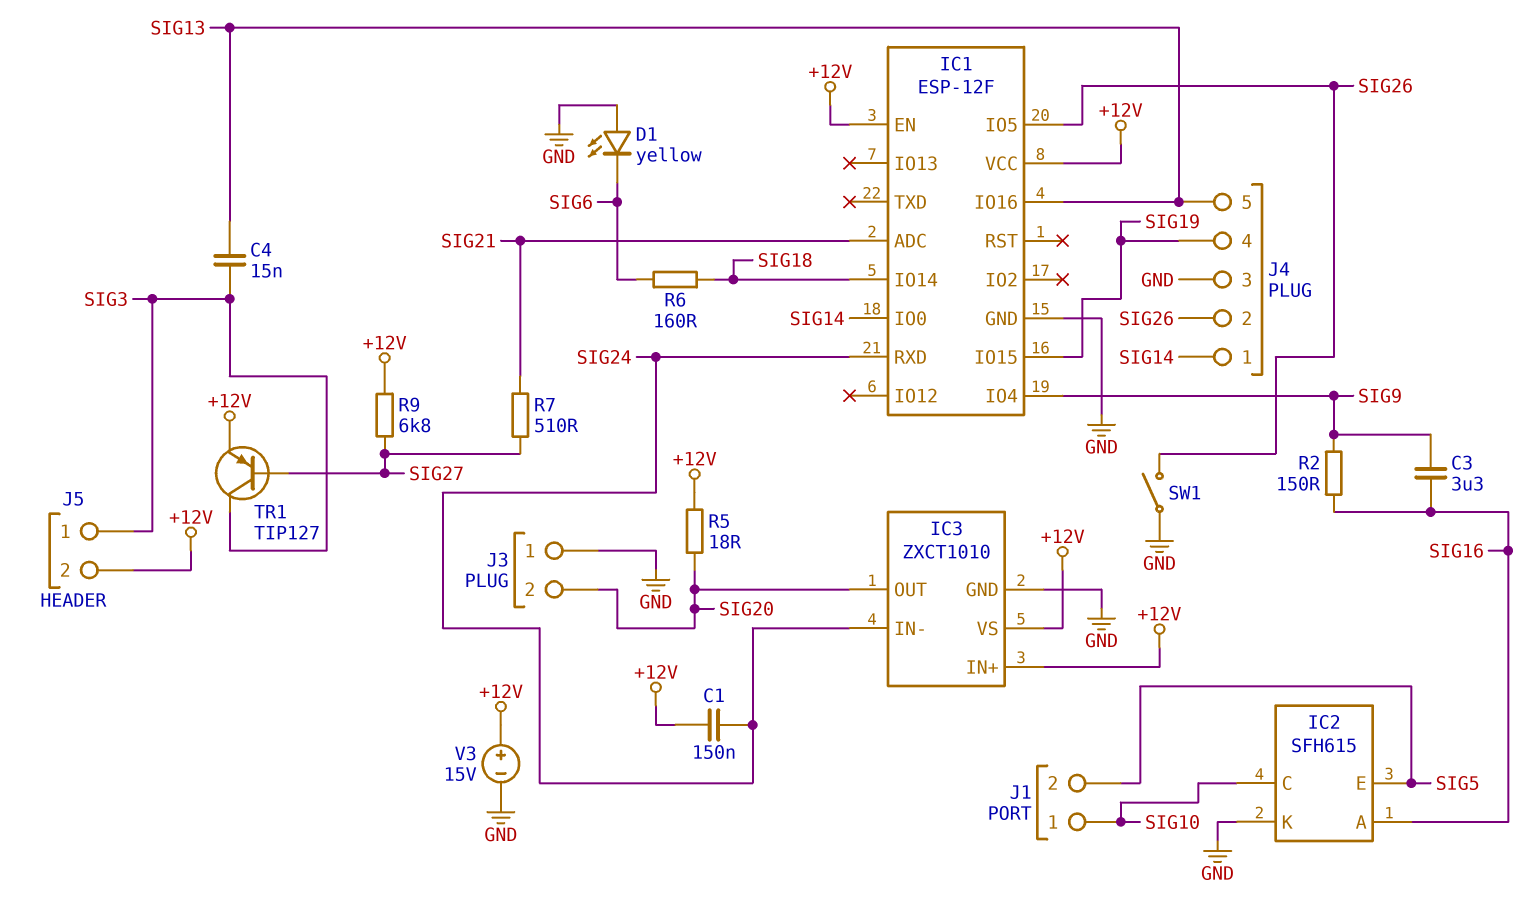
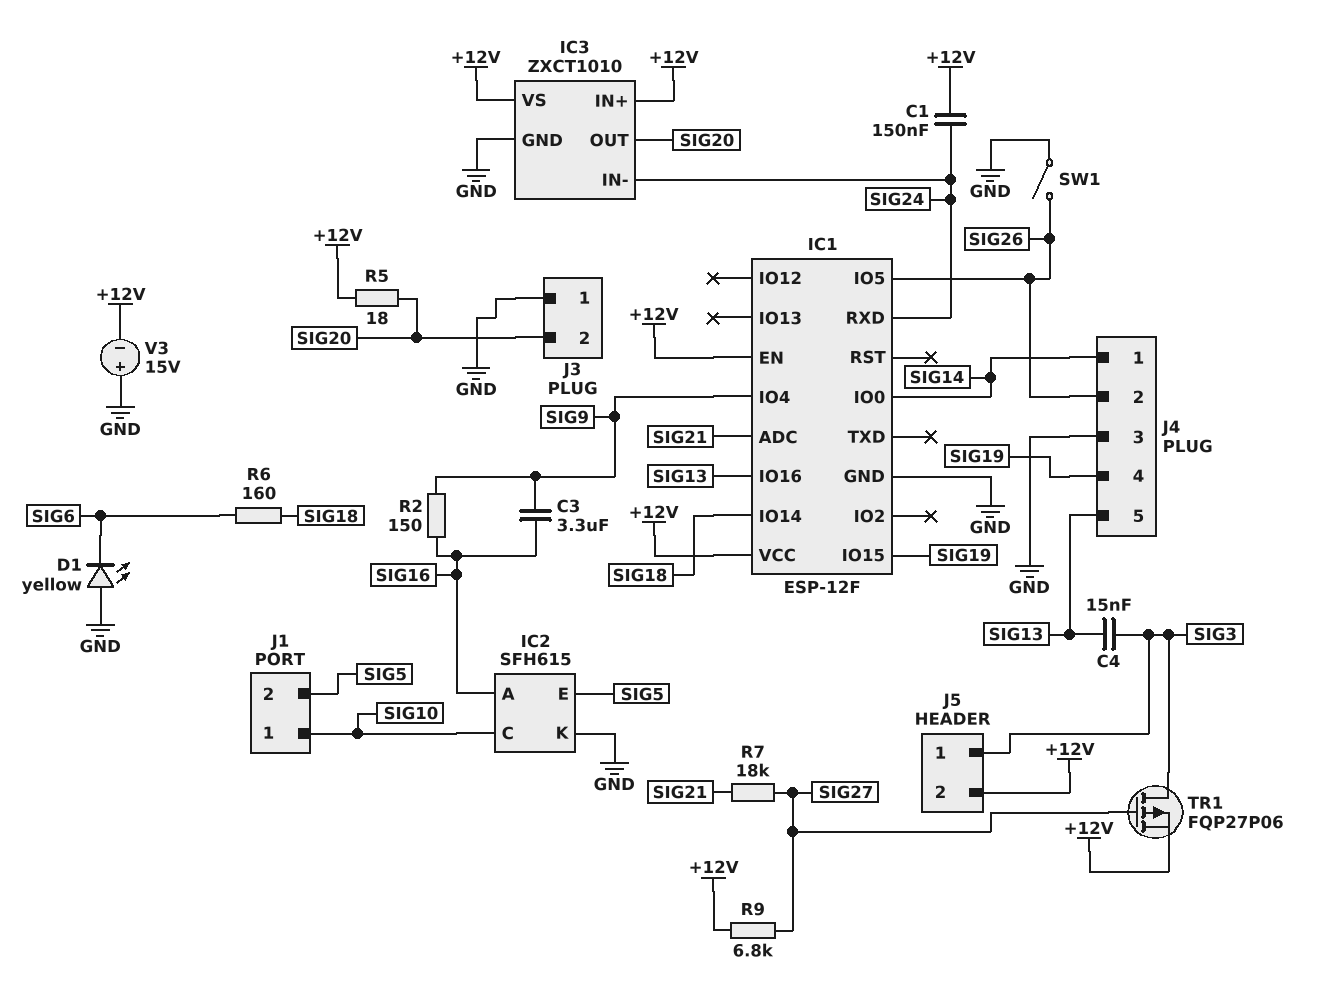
R7: 510 (SIG21, SIG27) -> 18k (SIG21, SIG27)
TR1: PNP TIP127 (B SIG27, C SIG3, E +12V) -> PMOS FQP27P06 (G SIG27, D SIG3, S +12V)
V3: 15V (plus +12V, minus GND) -> 15V (plus GND, minus +12V)

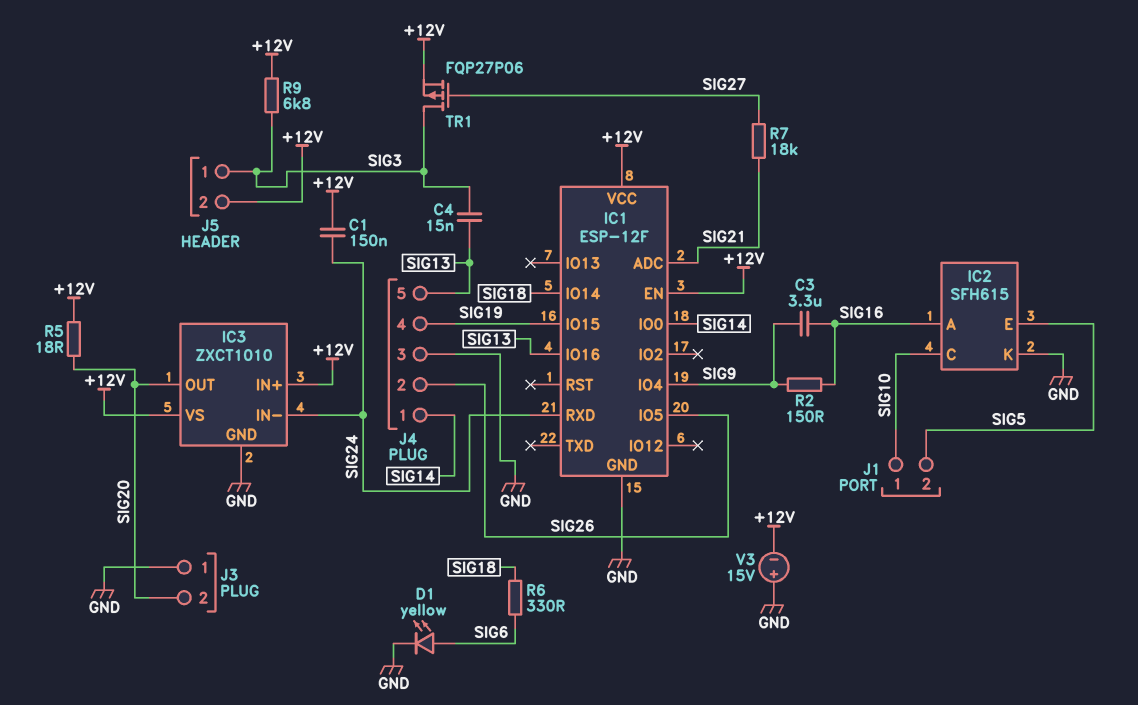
D1: LED yellow (A GND, K SIG6) -> LED yellow (A SIG6, K GND)
R6: 160 (SIG6, SIG18) -> 330 (SIG6, SIG18)
R9: 6.8k (+12V, SIG27) -> 6.8k (+12V, SIG3)
SW1: switch (GND, SIG26) -> none

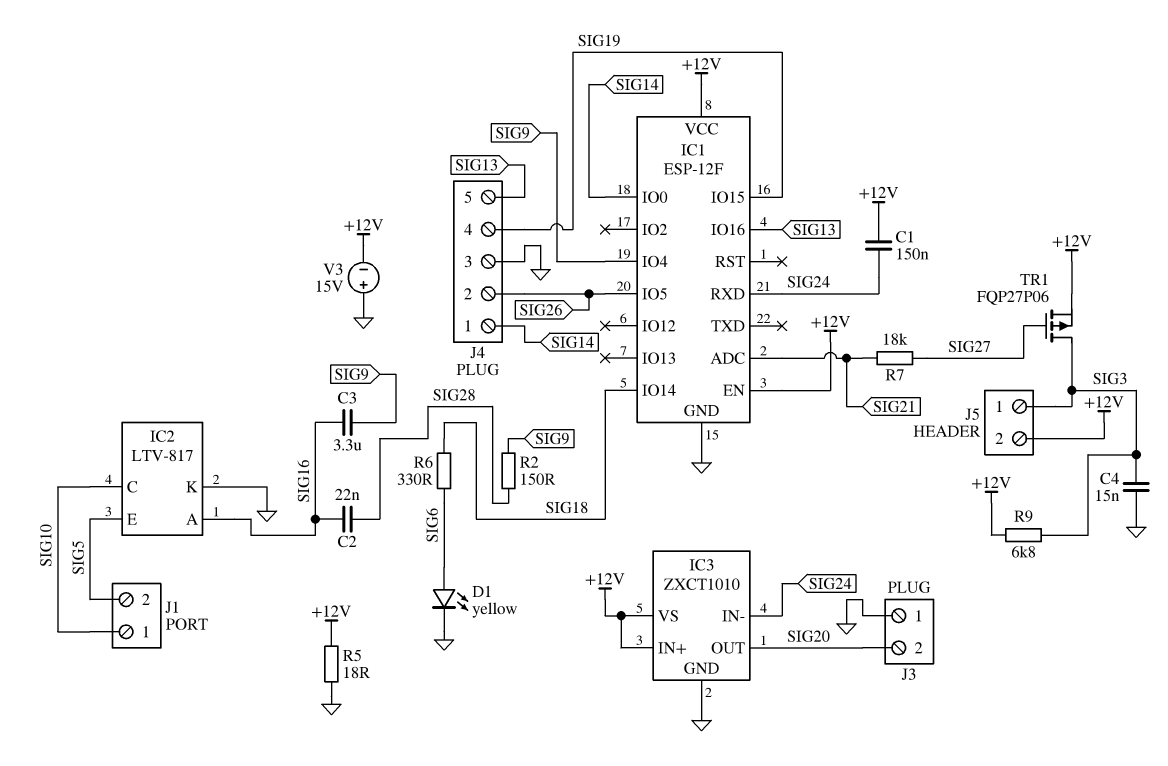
C2: none -> 22nF (SIG16, SIG28)
C4: 15nF (SIG3, SIG13) -> 15nF (GND, SIG3)
IC2: SFH615 -> LTV-817
R2: 150 (SIG9, SIG16) -> 150 (SIG9, SIG28)
R5: 18 (+12V, SIG20) -> 18 (+12V, GND)

